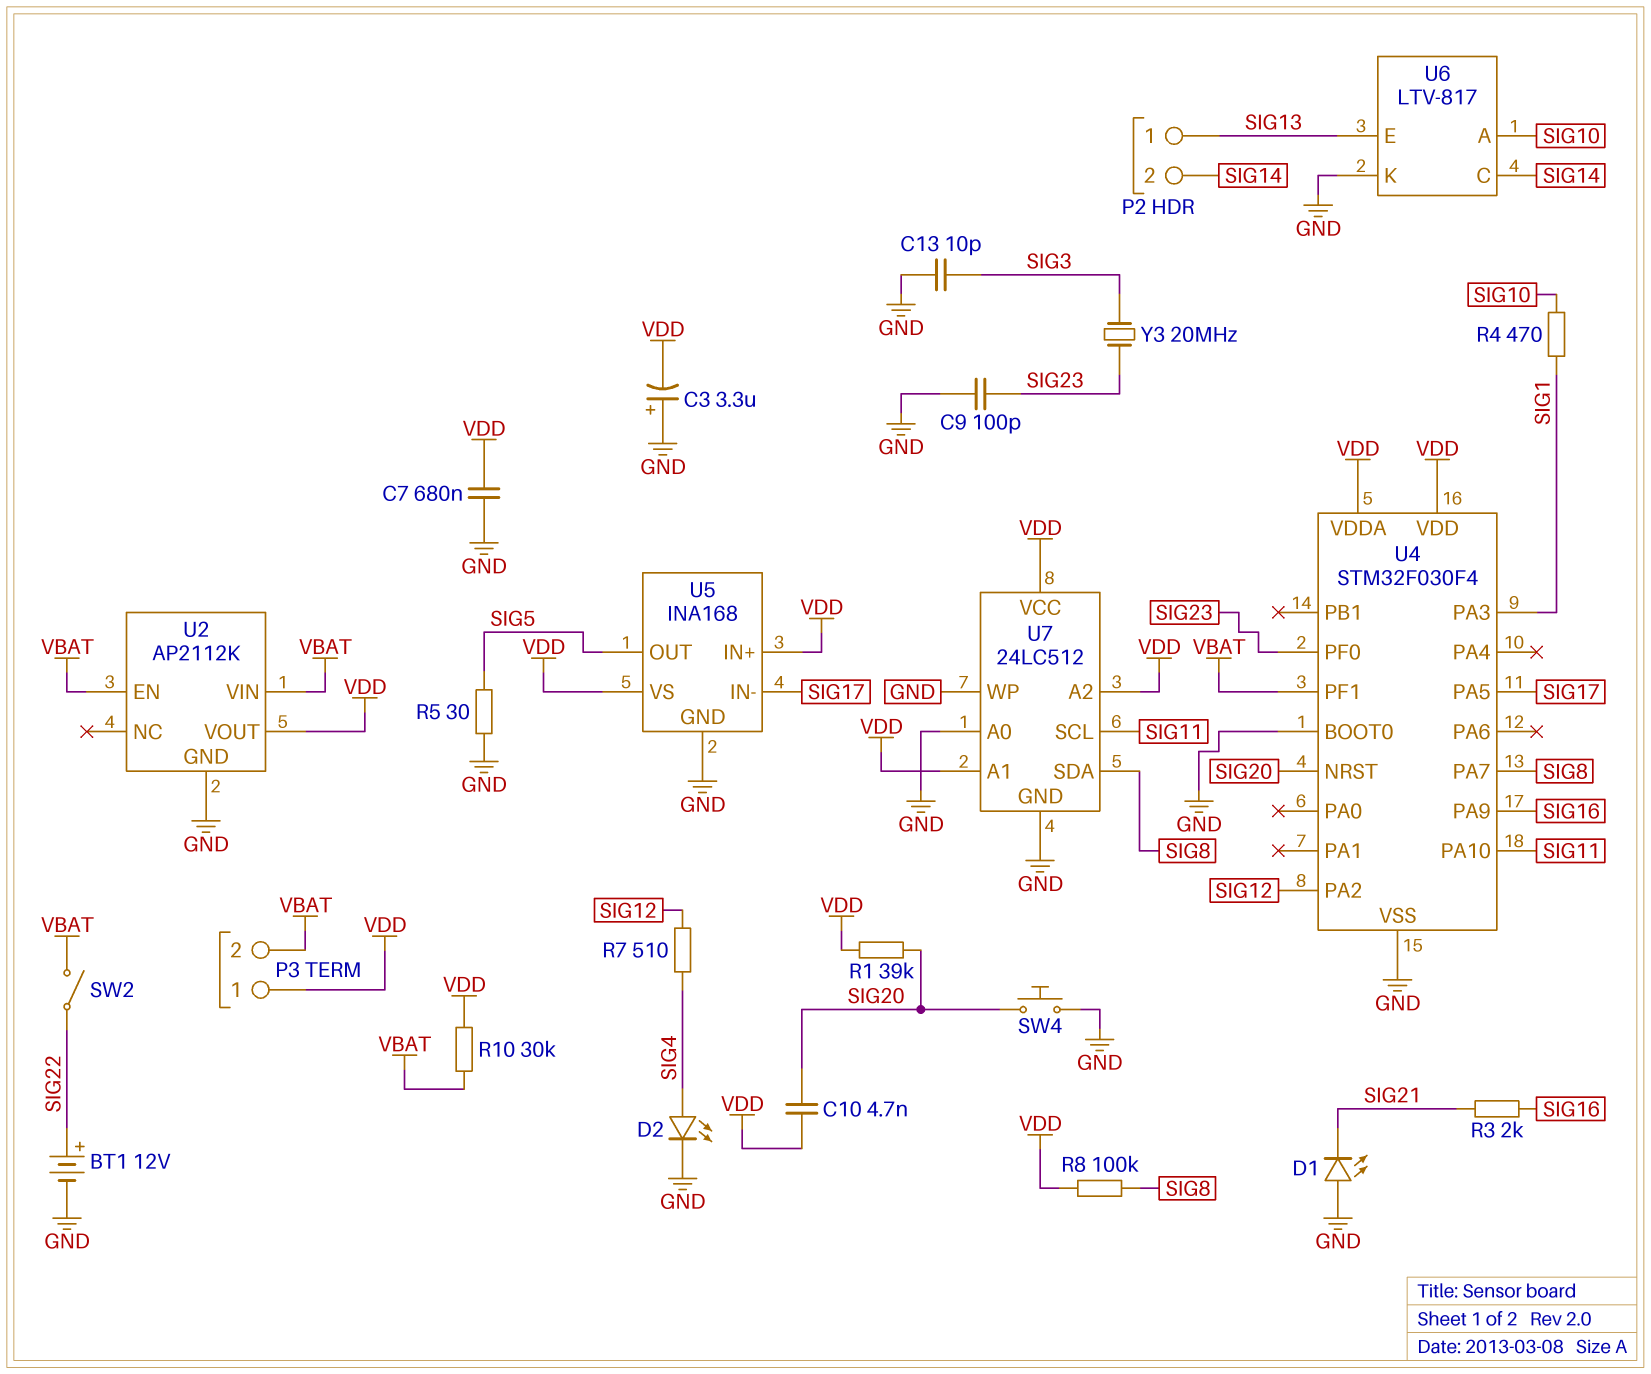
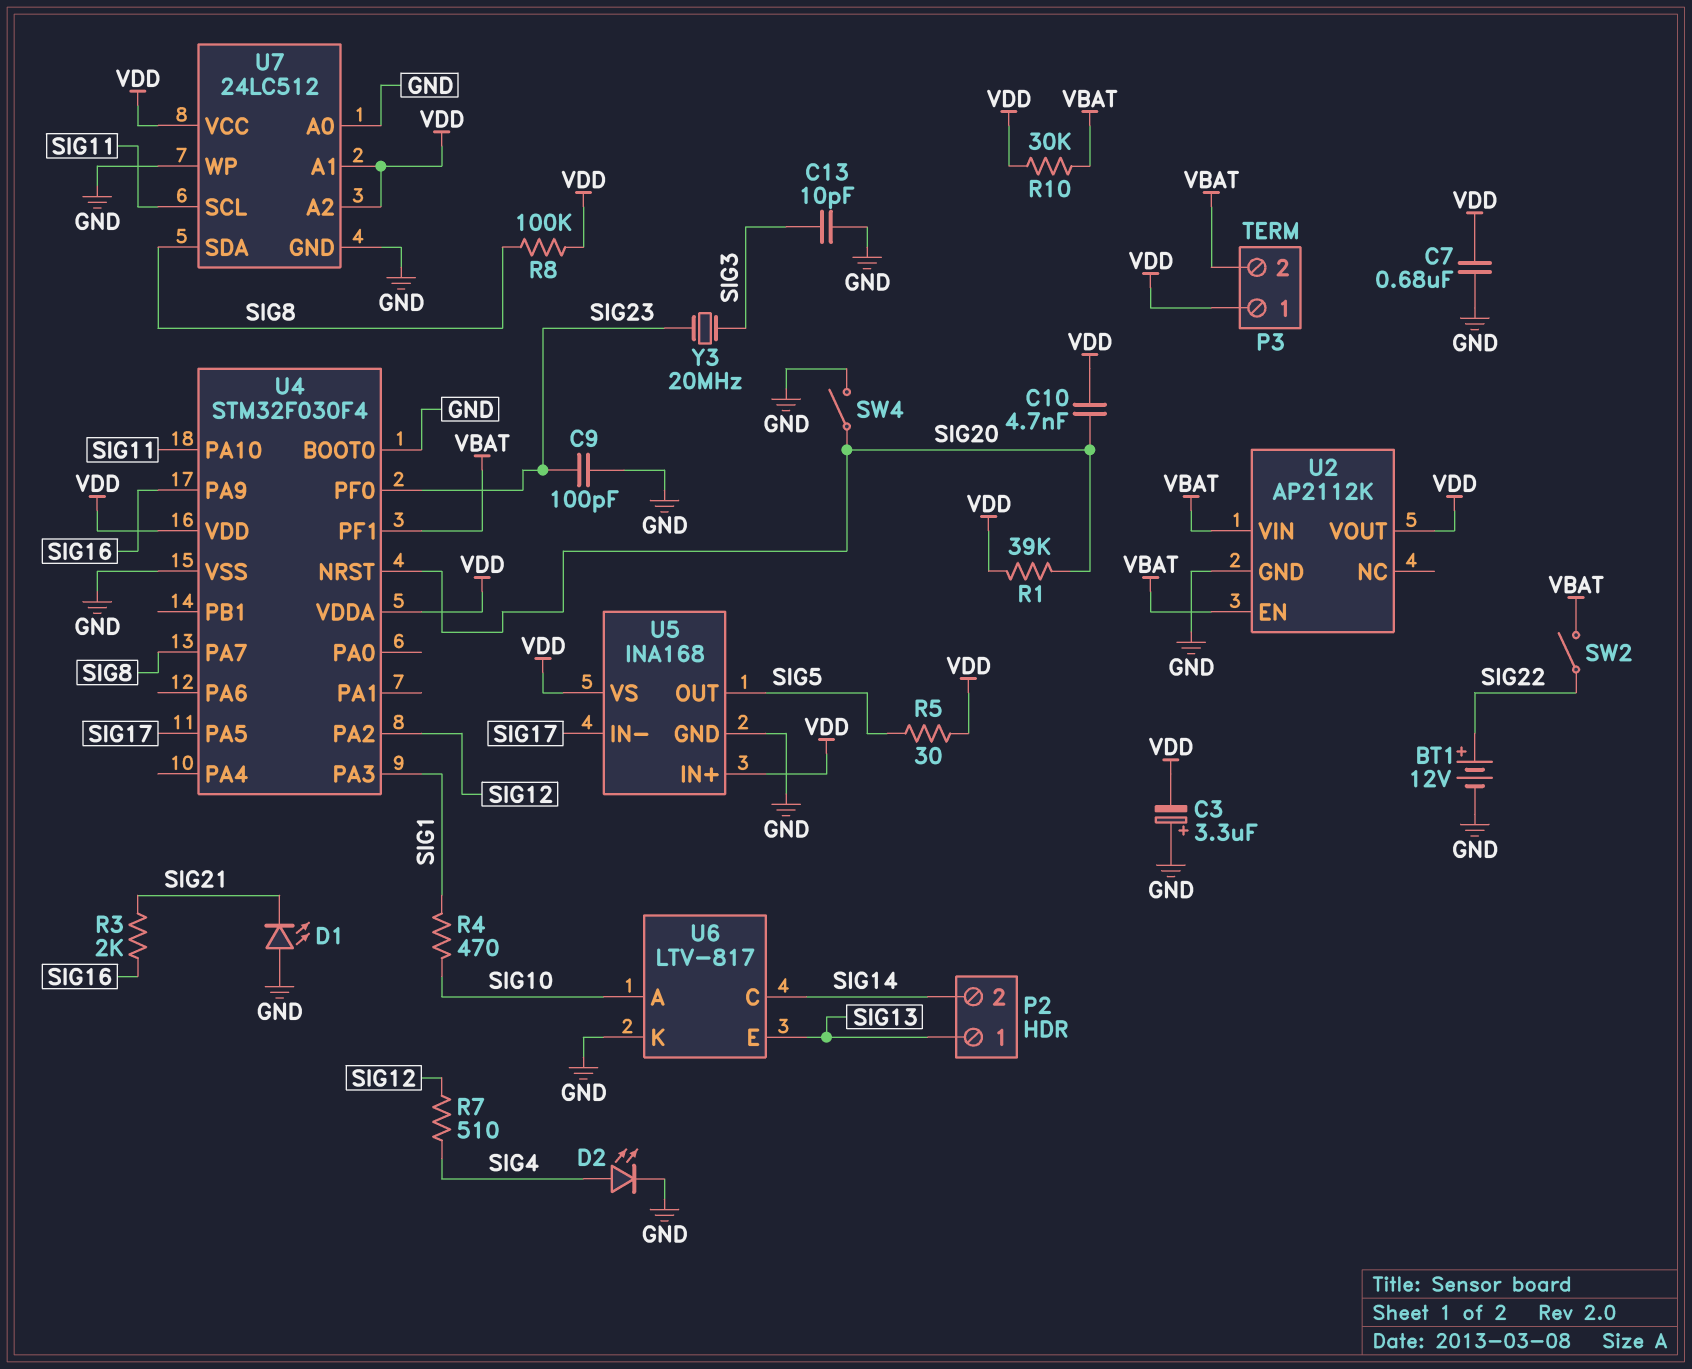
R5: 30 (GND, SIG5) -> 30 (SIG5, VDD)
SW4: button (GND, SIG20) -> switch (GND, SIG20)

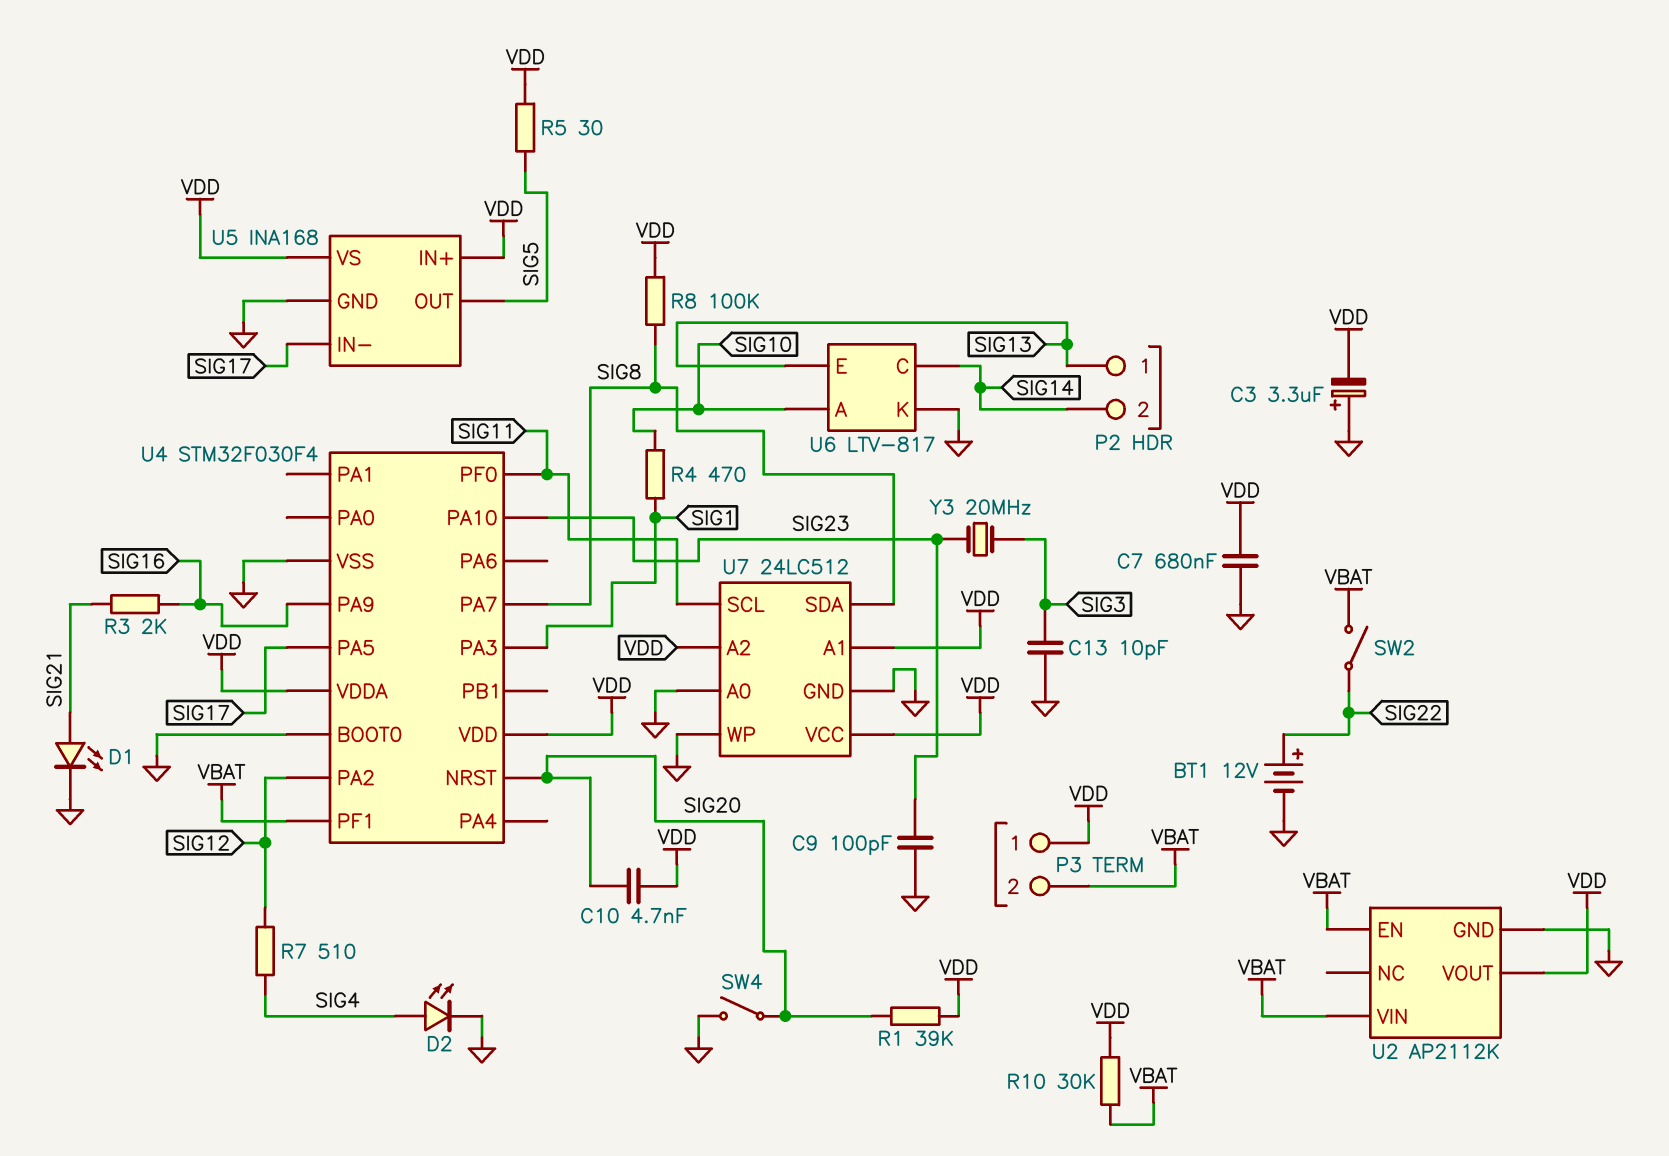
D1: LED (A GND, K SIG21) -> LED (A SIG21, K GND)
U4 pin PA10: SIG11 -> SIG23
U4 pin PF0: SIG23 -> SIG11

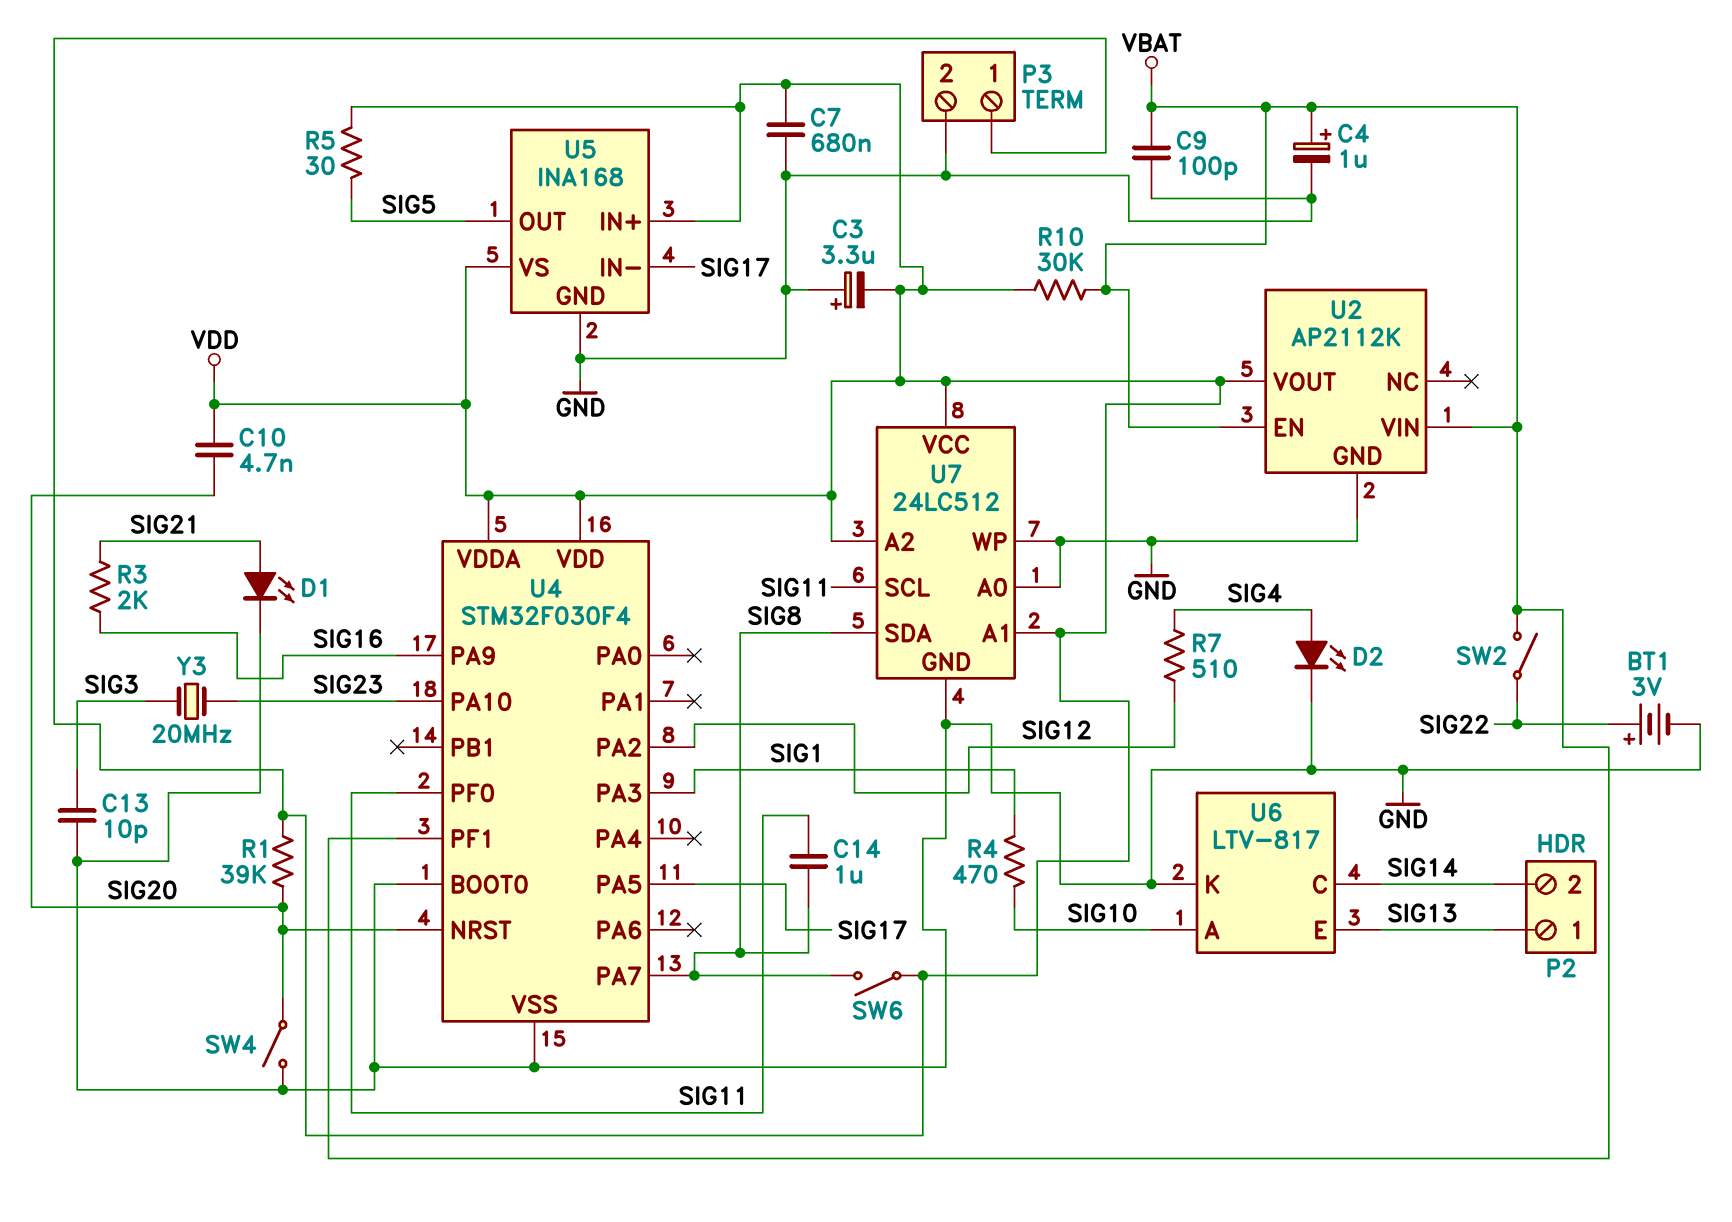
BT1: 12V (plus SIG22, minus GND) -> 3V (plus SIG22, minus GND)
C4: none -> 1uF (plus VBAT, minus GND)
C9: 100pF (GND, SIG23) -> 100pF (GND, VBAT)
C14: none -> 1uF (SIG8, SIG11)
P3 pin 2: VBAT -> GND
R8: 100k (SIG8, VDD) -> none
SW6: none -> switch (SIG8, VDD)

